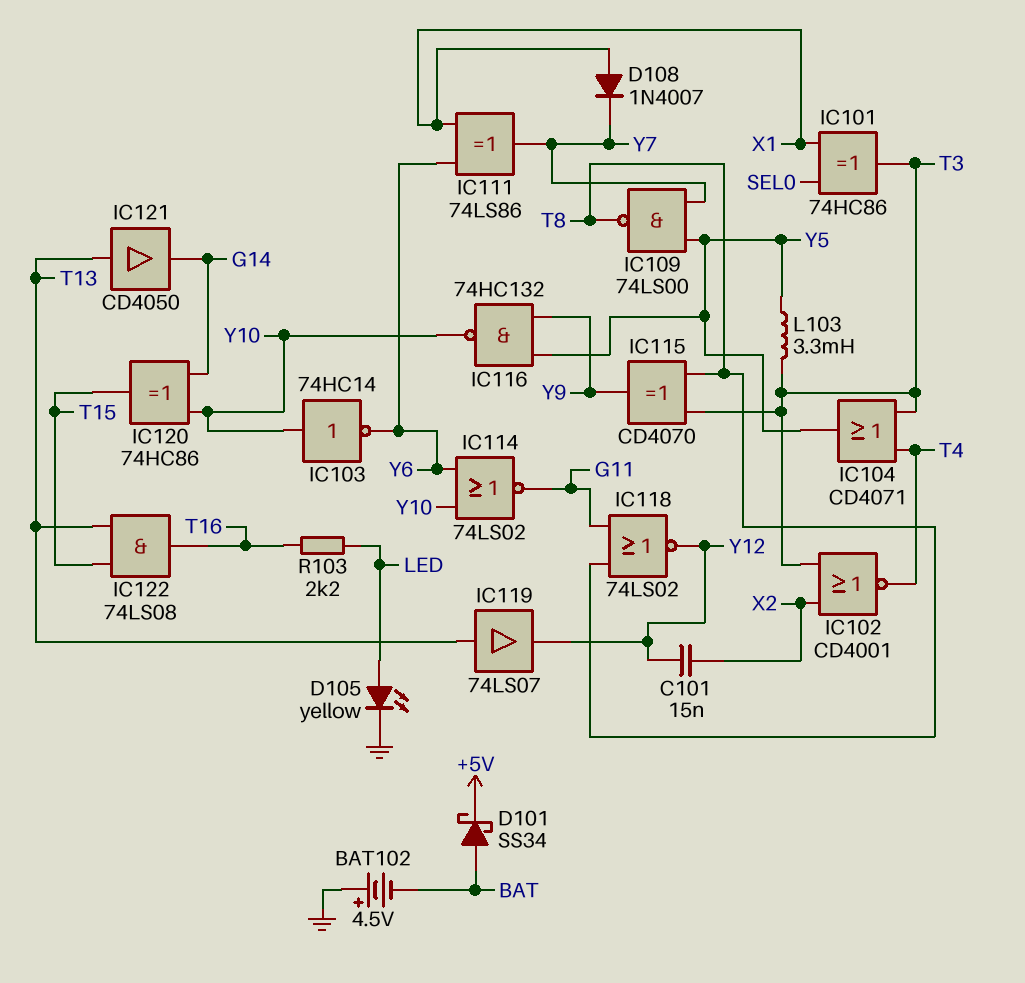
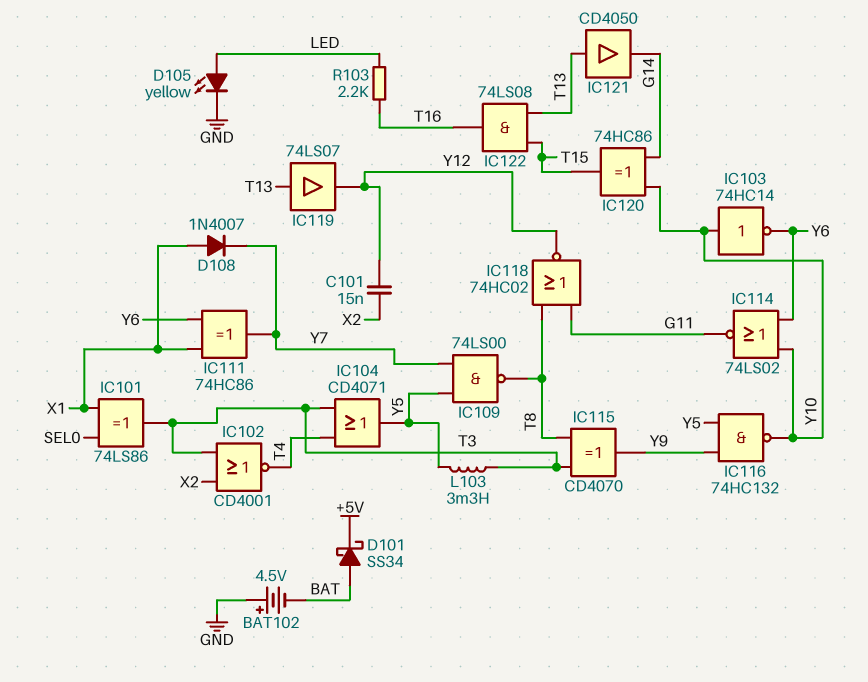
IC101: XOR 74HC86 (in SEL0, in X1, out T3) -> XOR 74LS86 (in SEL0, in X1, out T3)
IC111: XOR 74LS86 (in X1, in Y6, out Y7) -> XOR 74HC86 (in X1, in Y6, out Y7)
IC118: NOR 74LS02 (in G11, in T8, out Y12) -> NOR 74HC02 (in G11, in T8, out Y12)

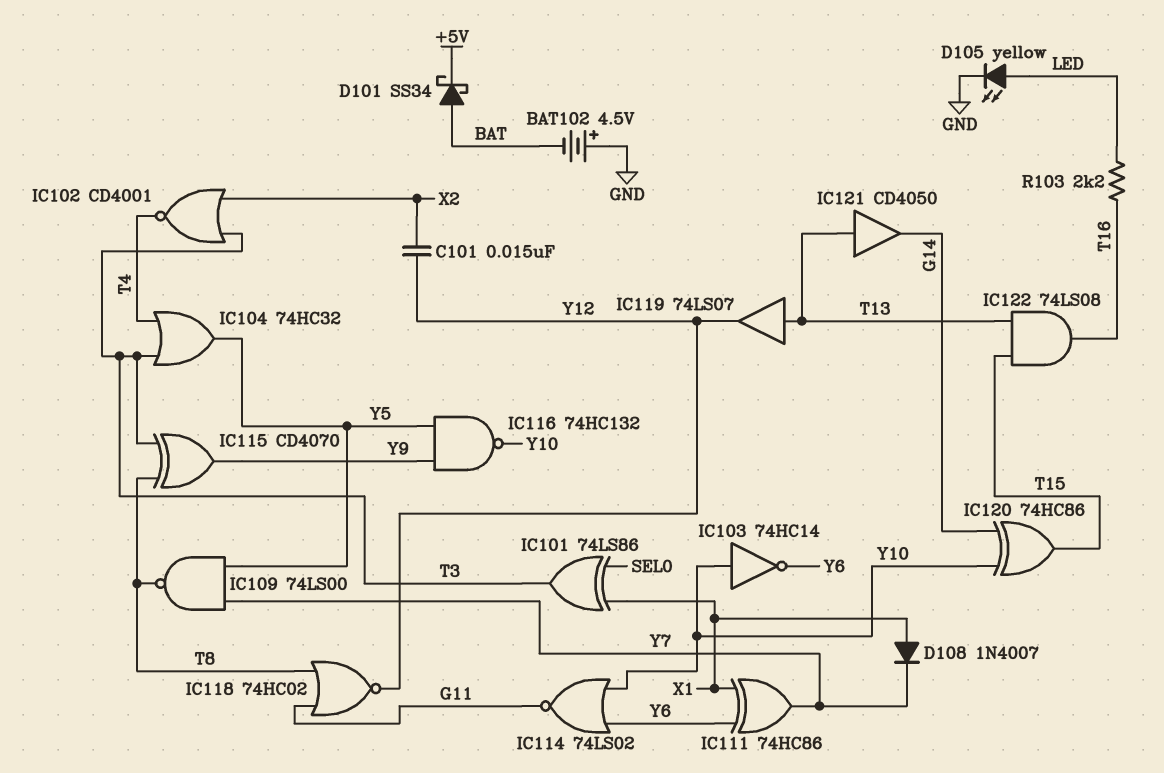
IC104: OR CD4071 (in T3, in T4, out Y5) -> OR 74HC32 (in T3, in T4, out Y5)
L103: 3.3mH (T3, Y5) -> none

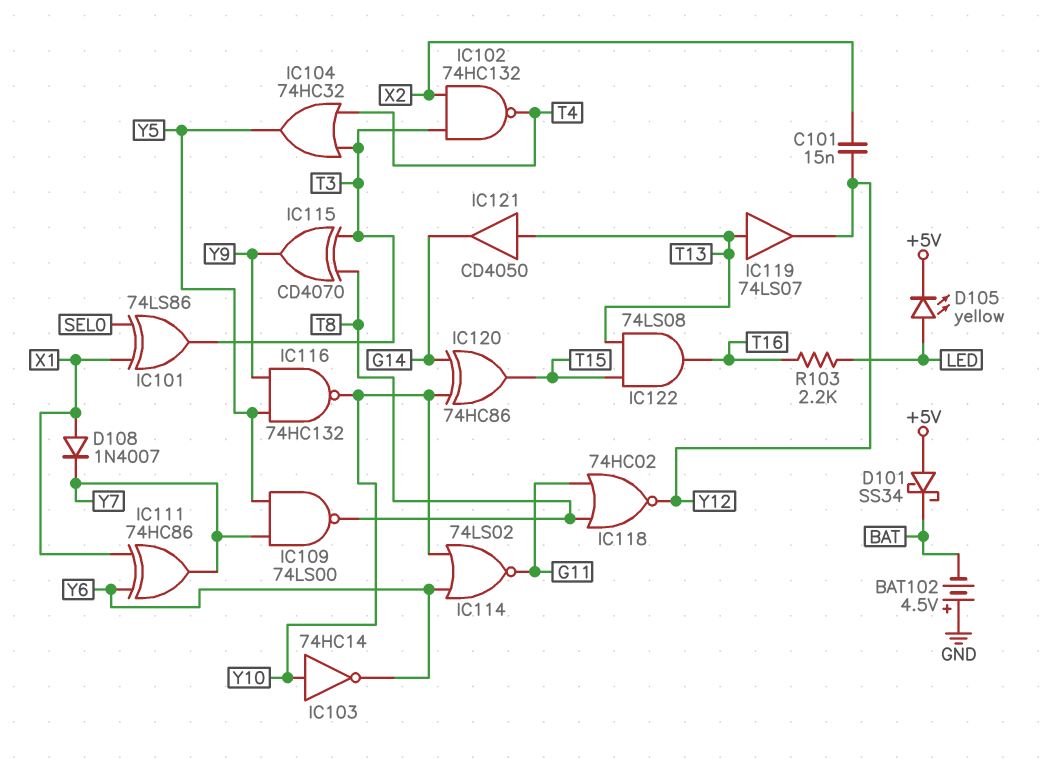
D101: schottky SS34 (A BAT, K +5V) -> schottky SS34 (A +5V, K BAT)
D105: LED yellow (A LED, K GND) -> LED yellow (A LED, K +5V)
IC102: NOR CD4001 (in T3, in X2, out T4) -> NAND 74HC132 (in T3, in X2, out T4)

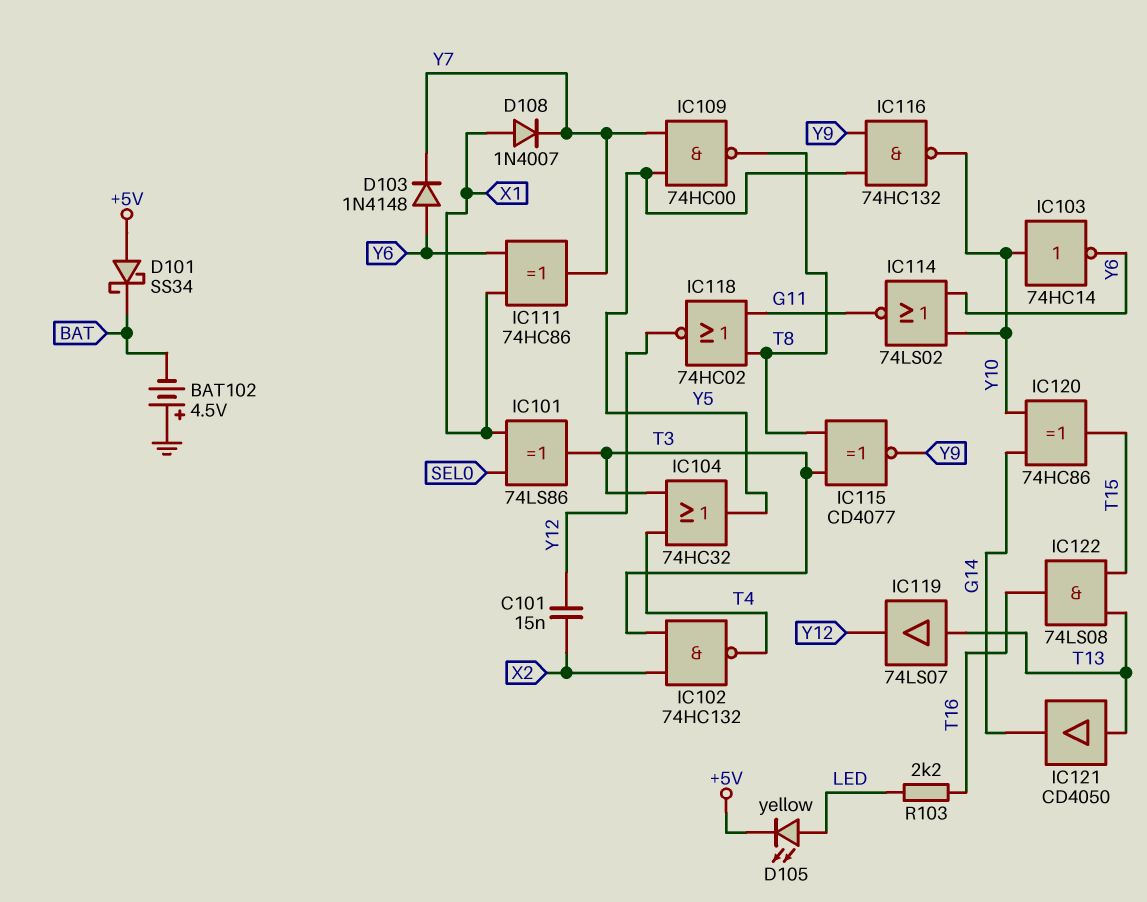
D103: none -> diode 1N4148 (A Y6, K Y7)
IC109: NAND 74LS00 (in Y5, in Y7, out T8) -> NAND 74HC00 (in Y5, in Y7, out T8)
IC115: XOR CD4070 (in T3, in T8, out Y9) -> XNOR CD4077 (in T3, in T8, out Y9)

